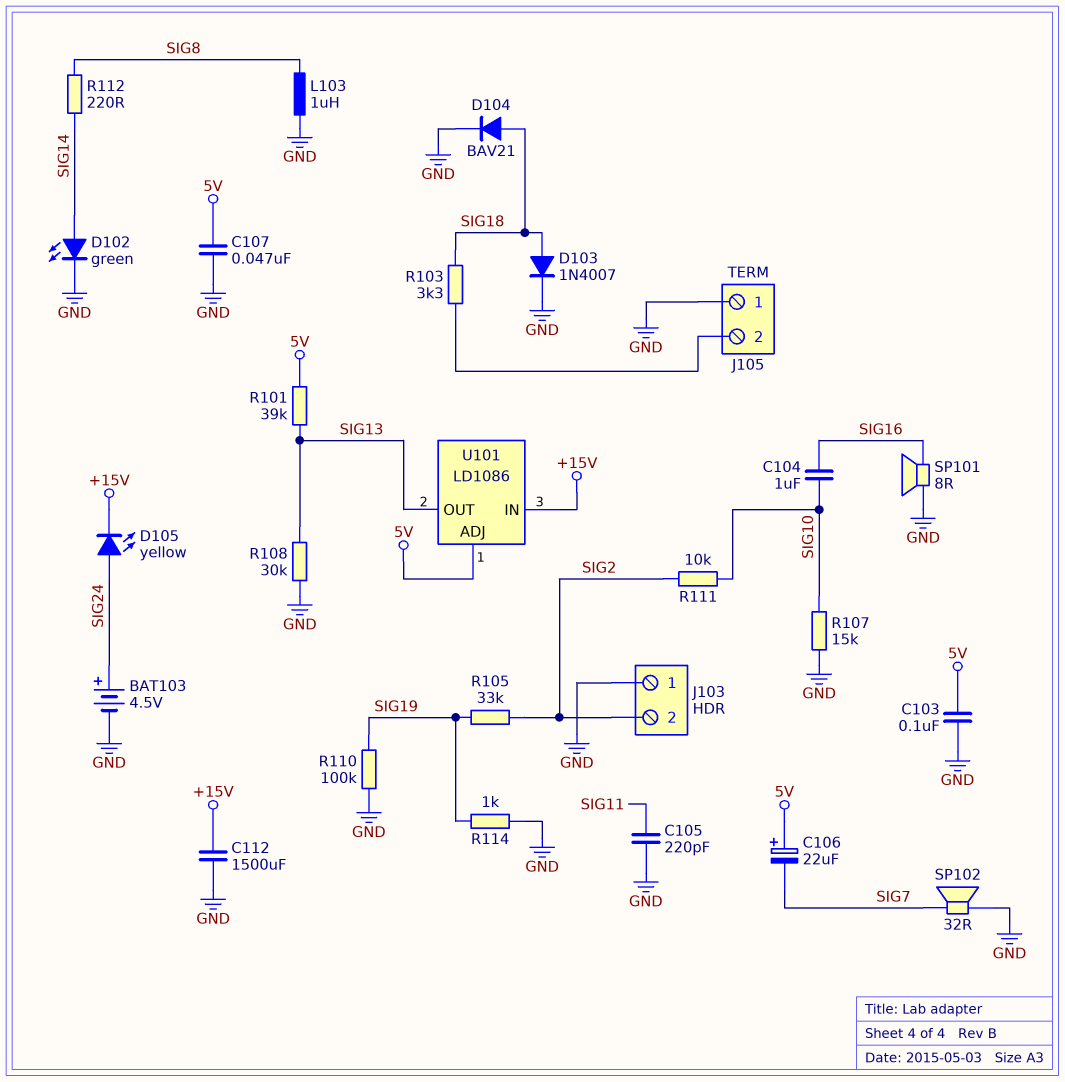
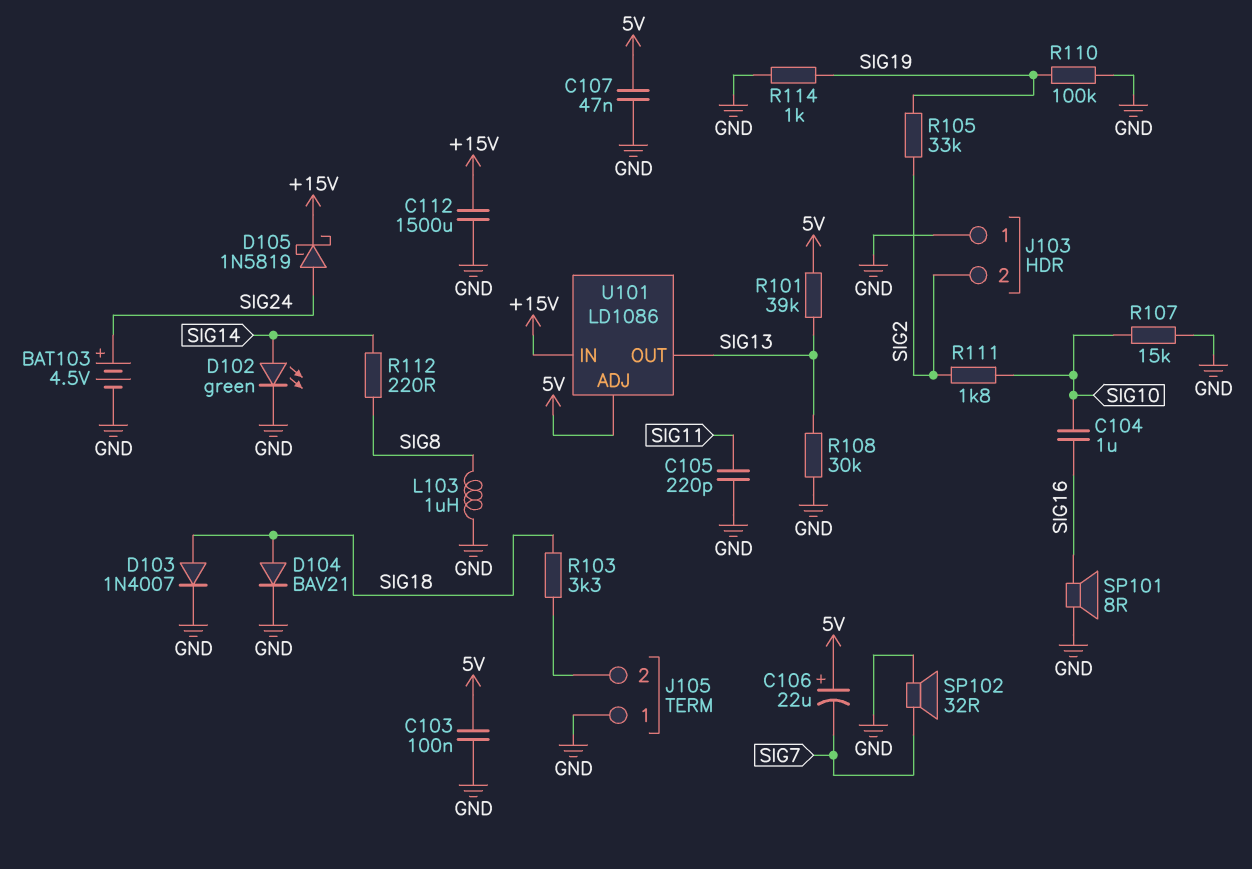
D105: LED yellow (A SIG24, K +15V) -> schottky 1N5819 (A SIG24, K +15V)
R111: 10k (SIG2, SIG10) -> 1.8k (SIG2, SIG10)

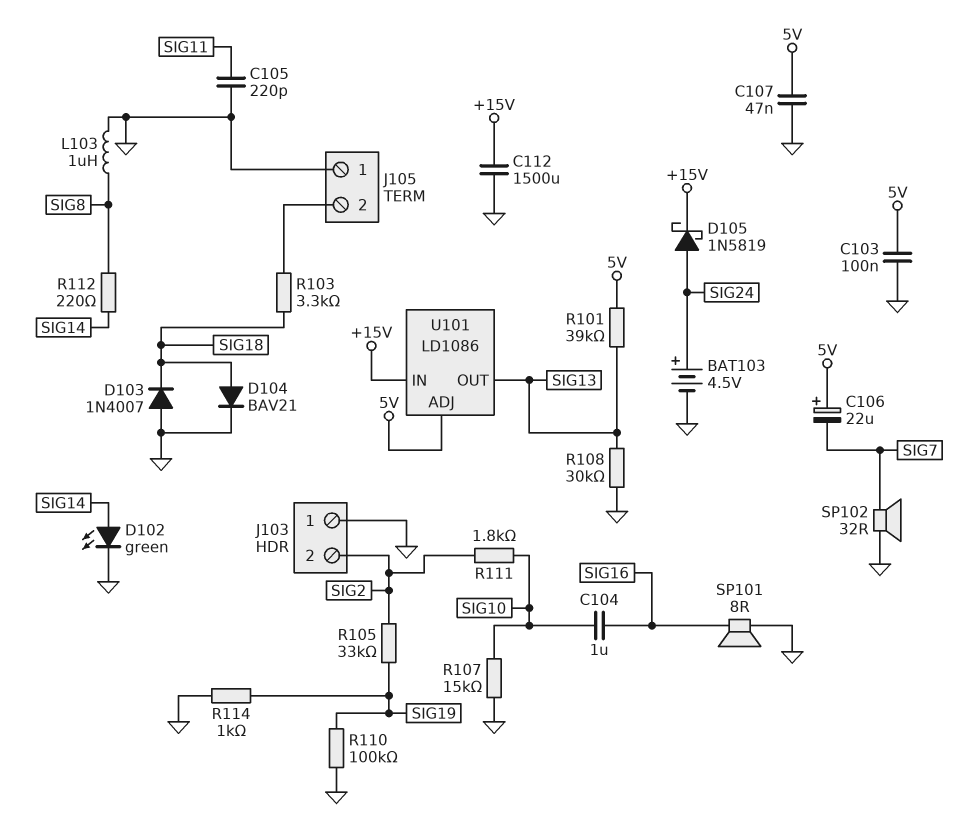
D103: diode 1N4007 (A SIG18, K GND) -> diode 1N4007 (A GND, K SIG18)

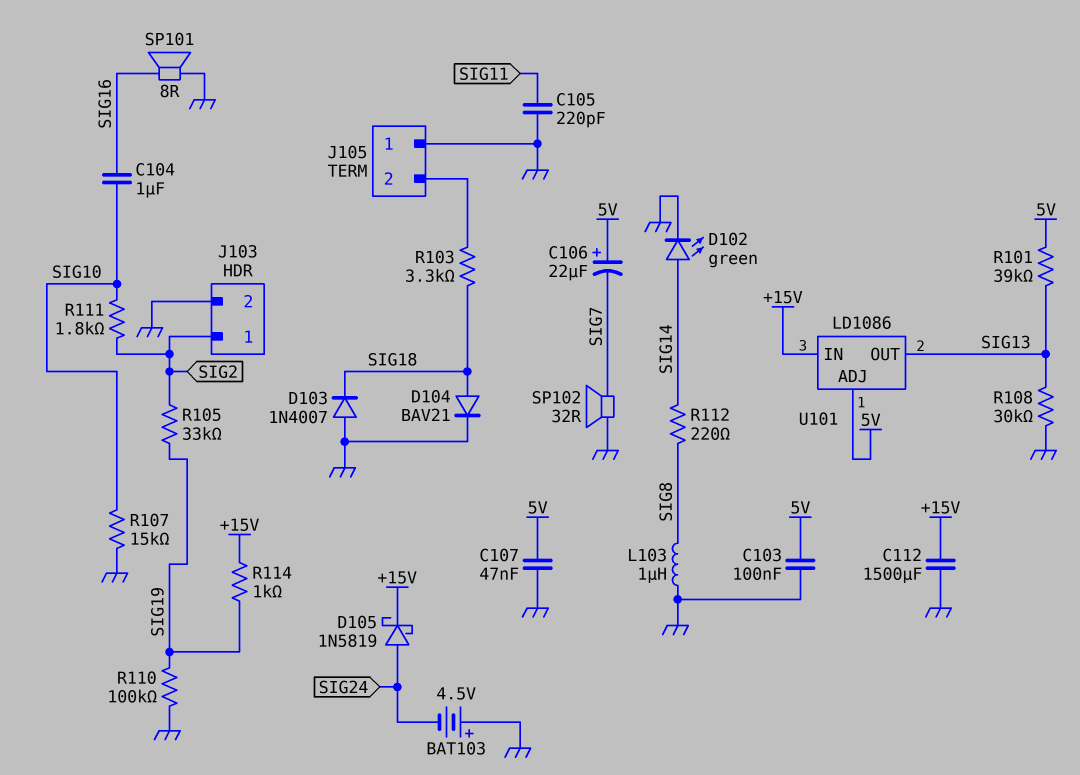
BAT103: 4.5V (plus SIG24, minus GND) -> 4.5V (plus GND, minus SIG24)
J103 pin 1: GND -> SIG2
J103 pin 2: SIG2 -> GND
R114: 1k (GND, SIG19) -> 1k (+15V, SIG19)

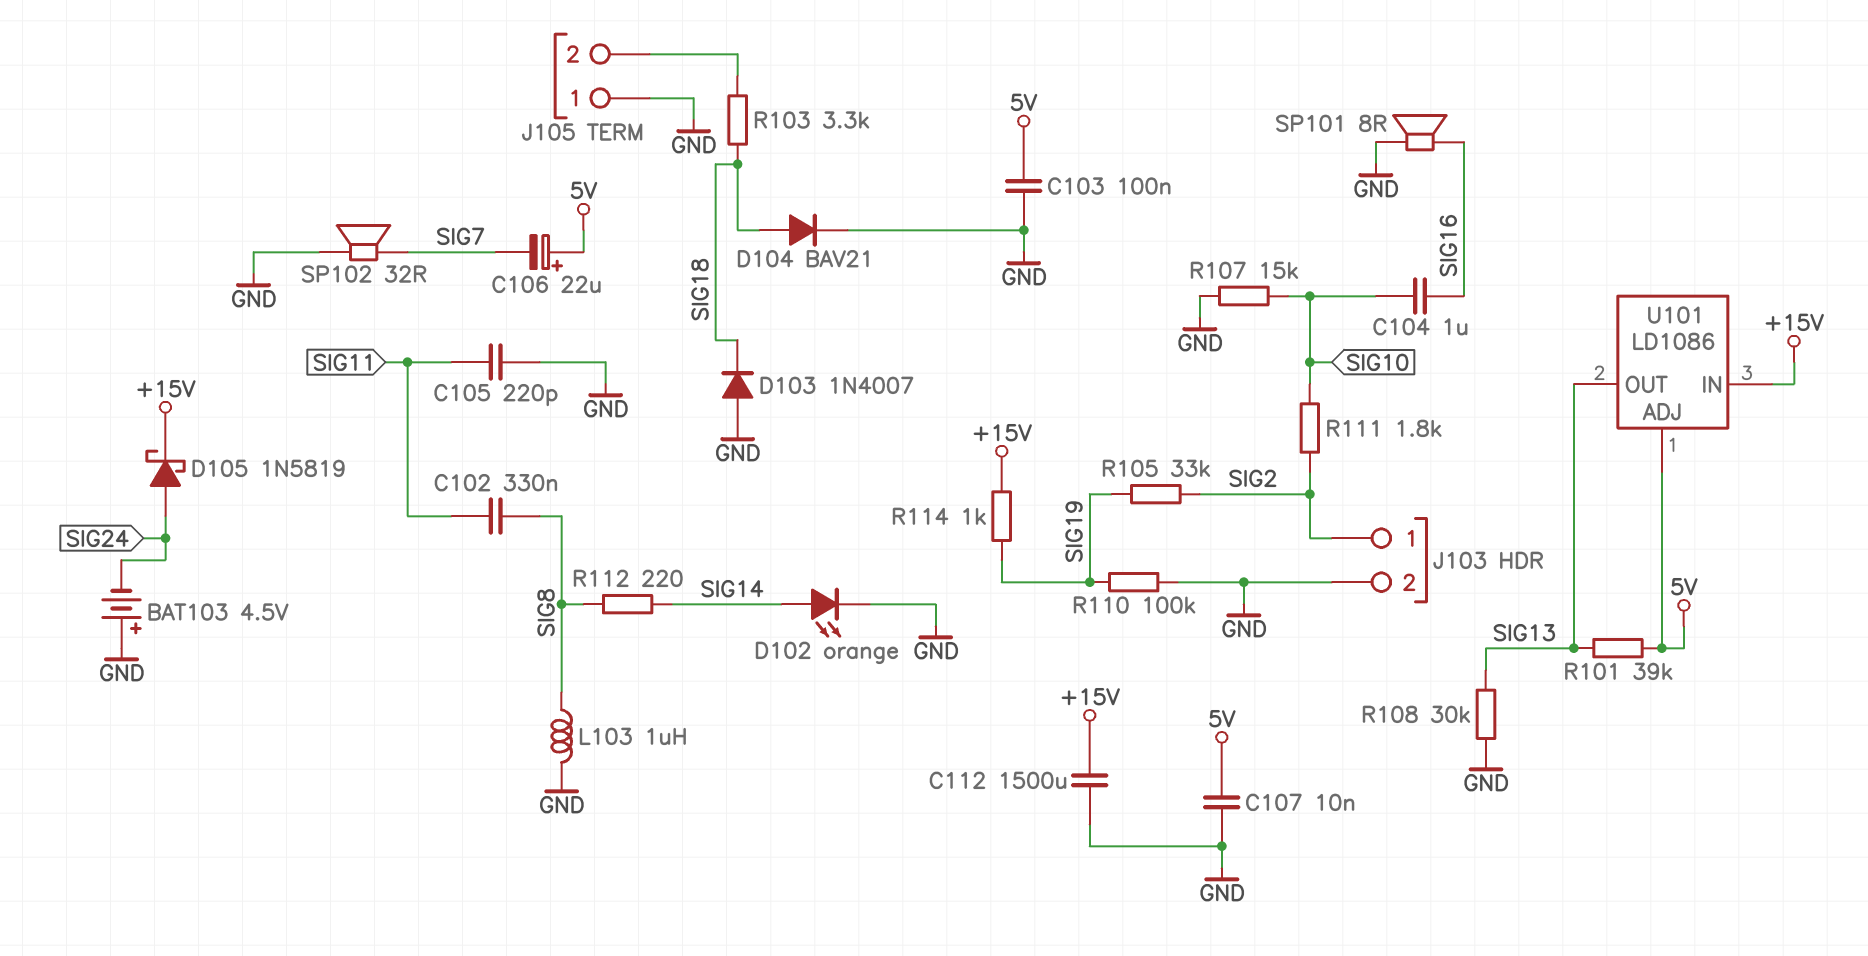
C102: none -> 330nF (SIG8, SIG11)
C107: 47nF (5V, GND) -> 10nF (5V, GND)
D102: LED green (A SIG14, K GND) -> LED orange (A SIG14, K GND)

